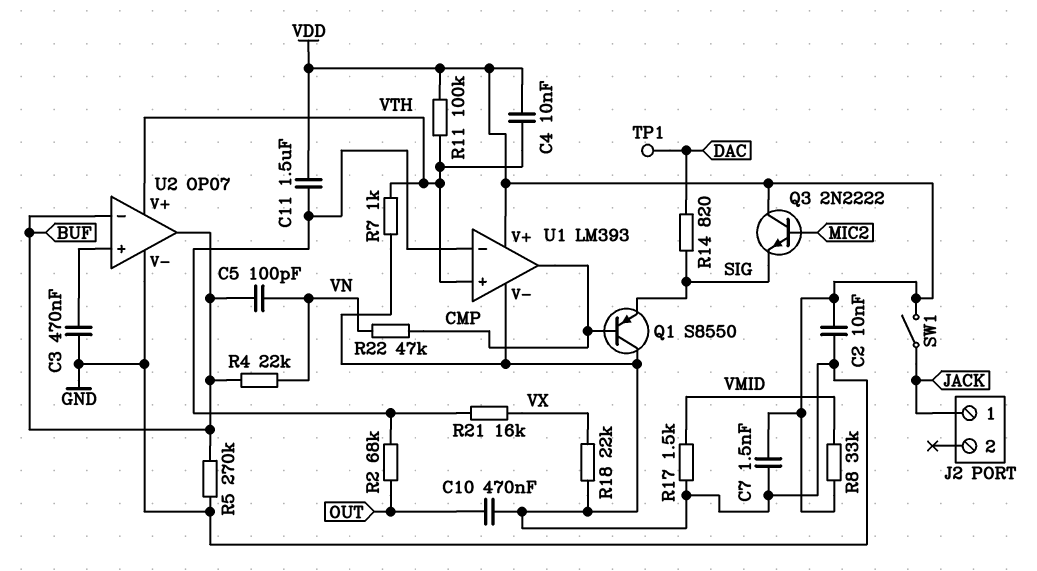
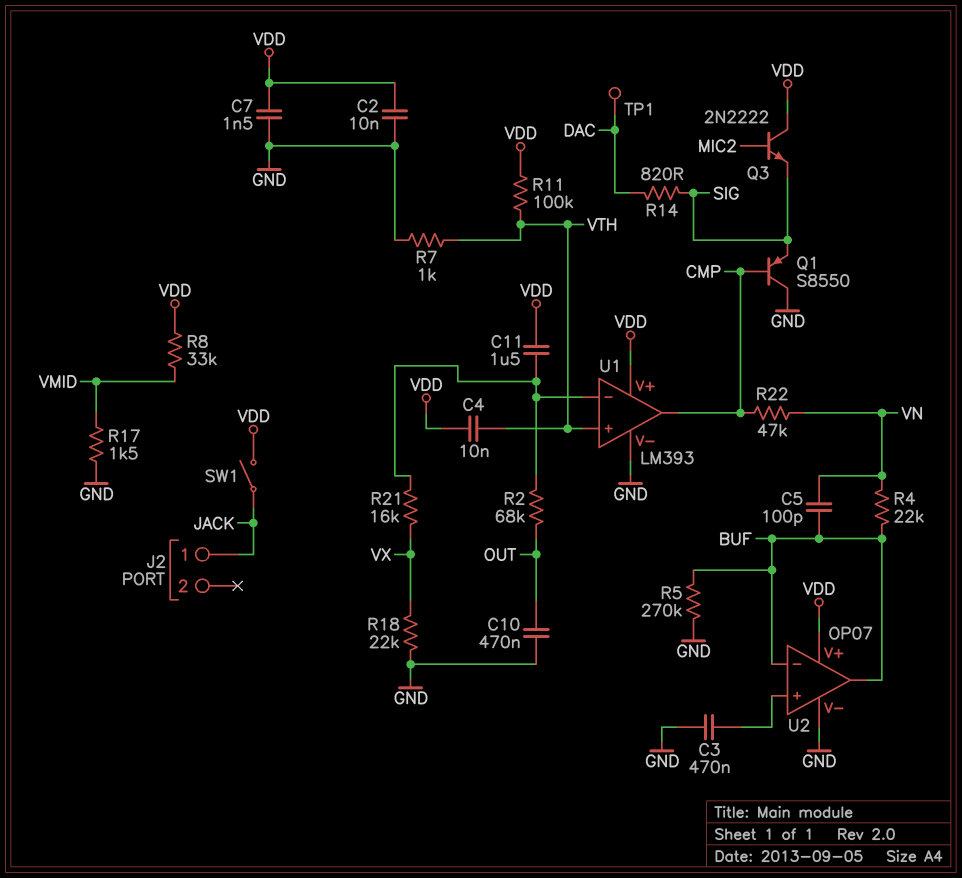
U2 pin V+: VTH -> VDD

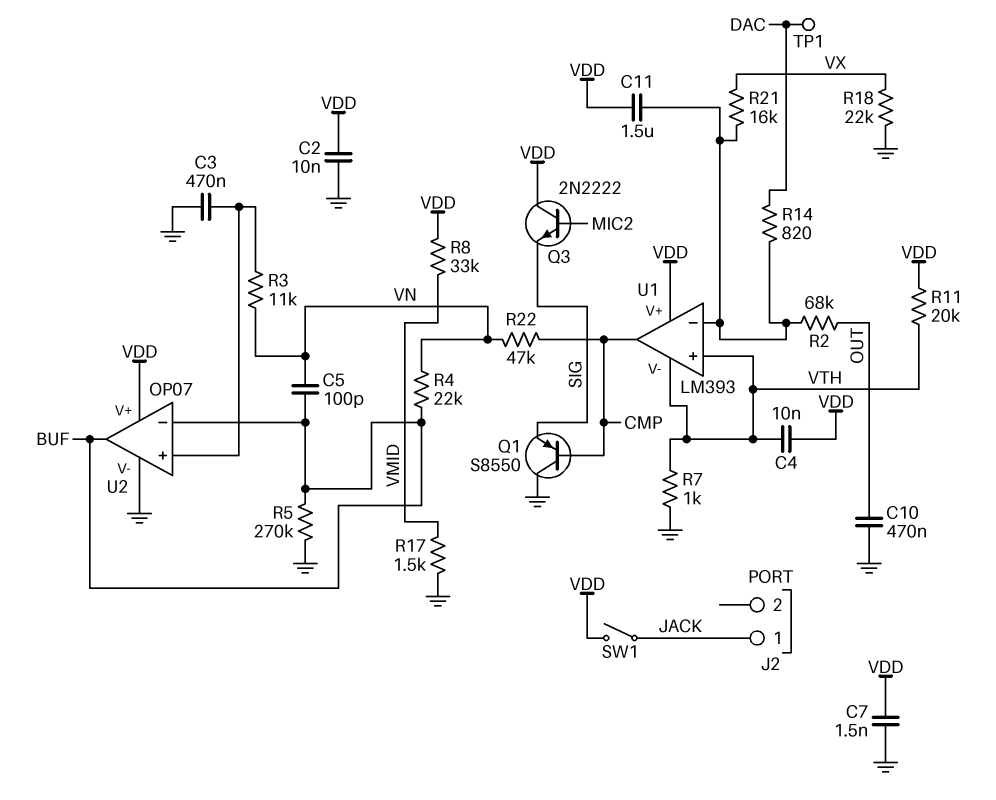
R3: none -> 11k (U2/in+, VN)
R11: 100k (VDD, VTH) -> 20k (VDD, VTH)
R14: 820 (DAC, SIG) -> 820 (DAC, U1/in-)
U1 pin V-: GND -> VTH

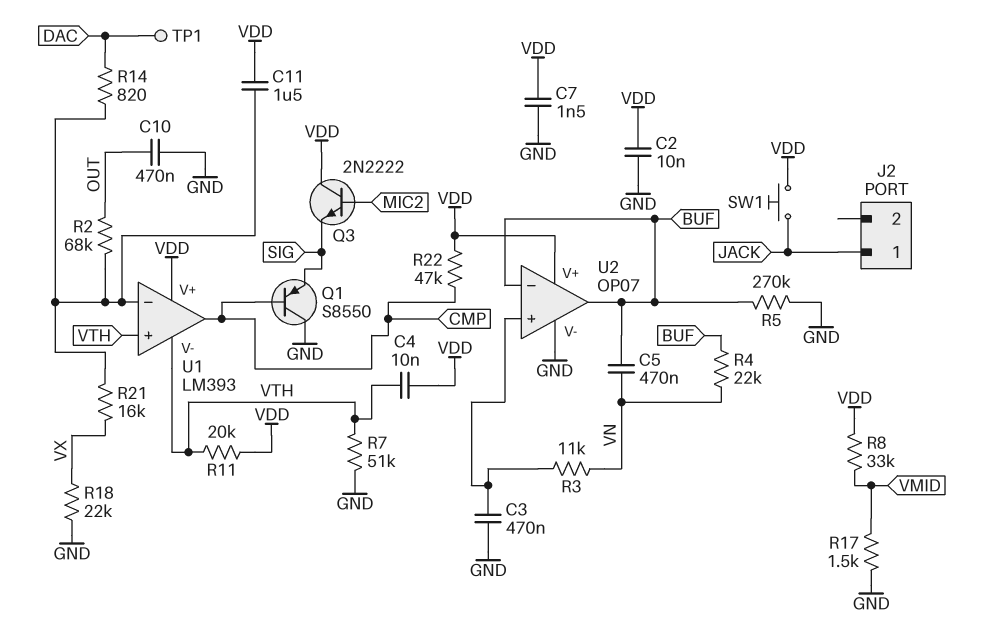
C5: 100pF (BUF, VN) -> 470nF (BUF, VN)
R7: 1k (GND, VTH) -> 51k (GND, VTH)
R22: 47k (CMP, VN) -> 47k (CMP, VDD)
SW1: switch (JACK, VDD) -> button (JACK, VDD)

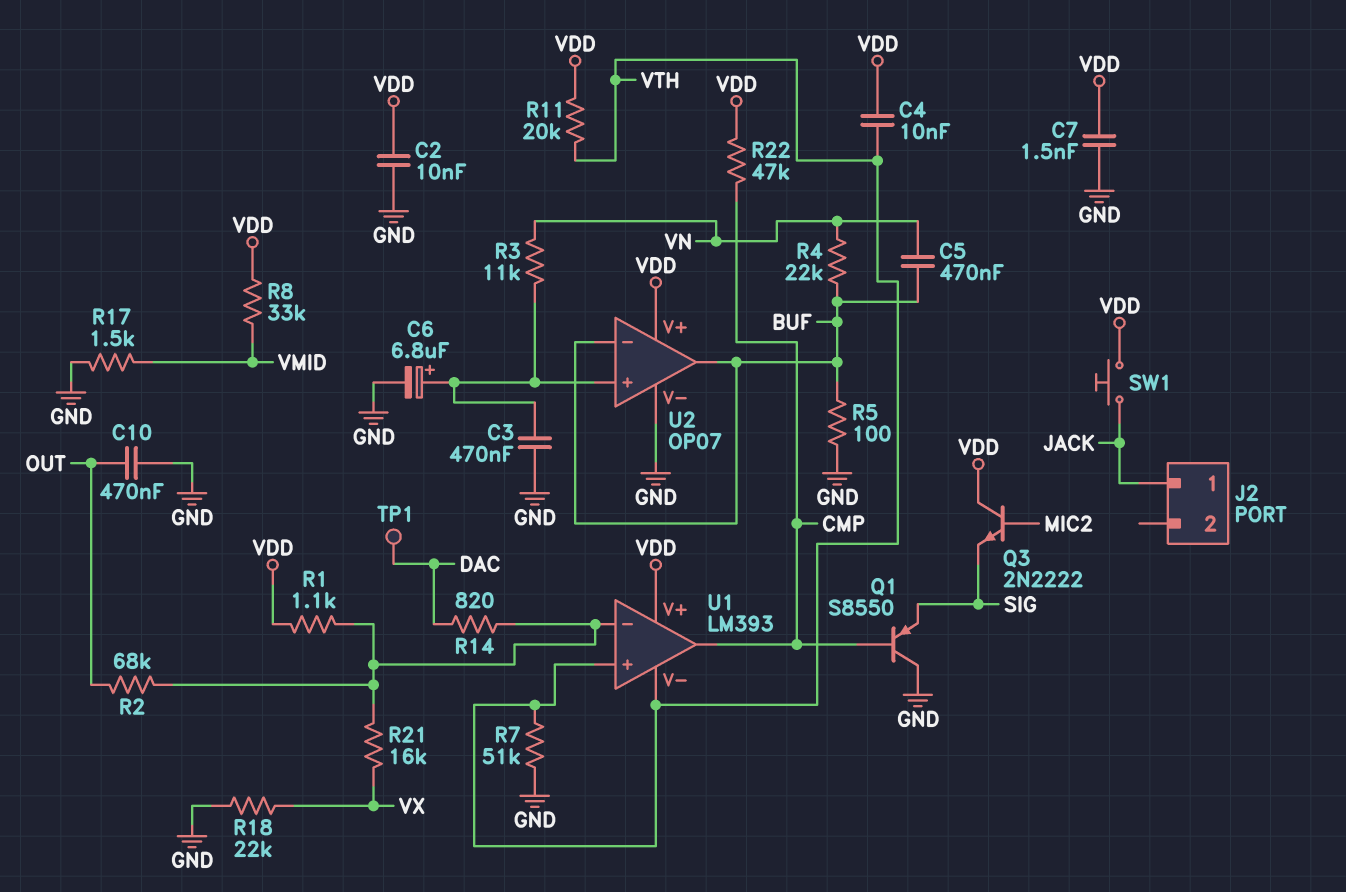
C6: none -> 6.8uF (plus U2/in+, minus GND)
C11: 1.5uF (U1/in-, VDD) -> none
R1: none -> 1.1k (U1/in-, VDD)
R5: 270k (BUF, GND) -> 100 (BUF, GND)

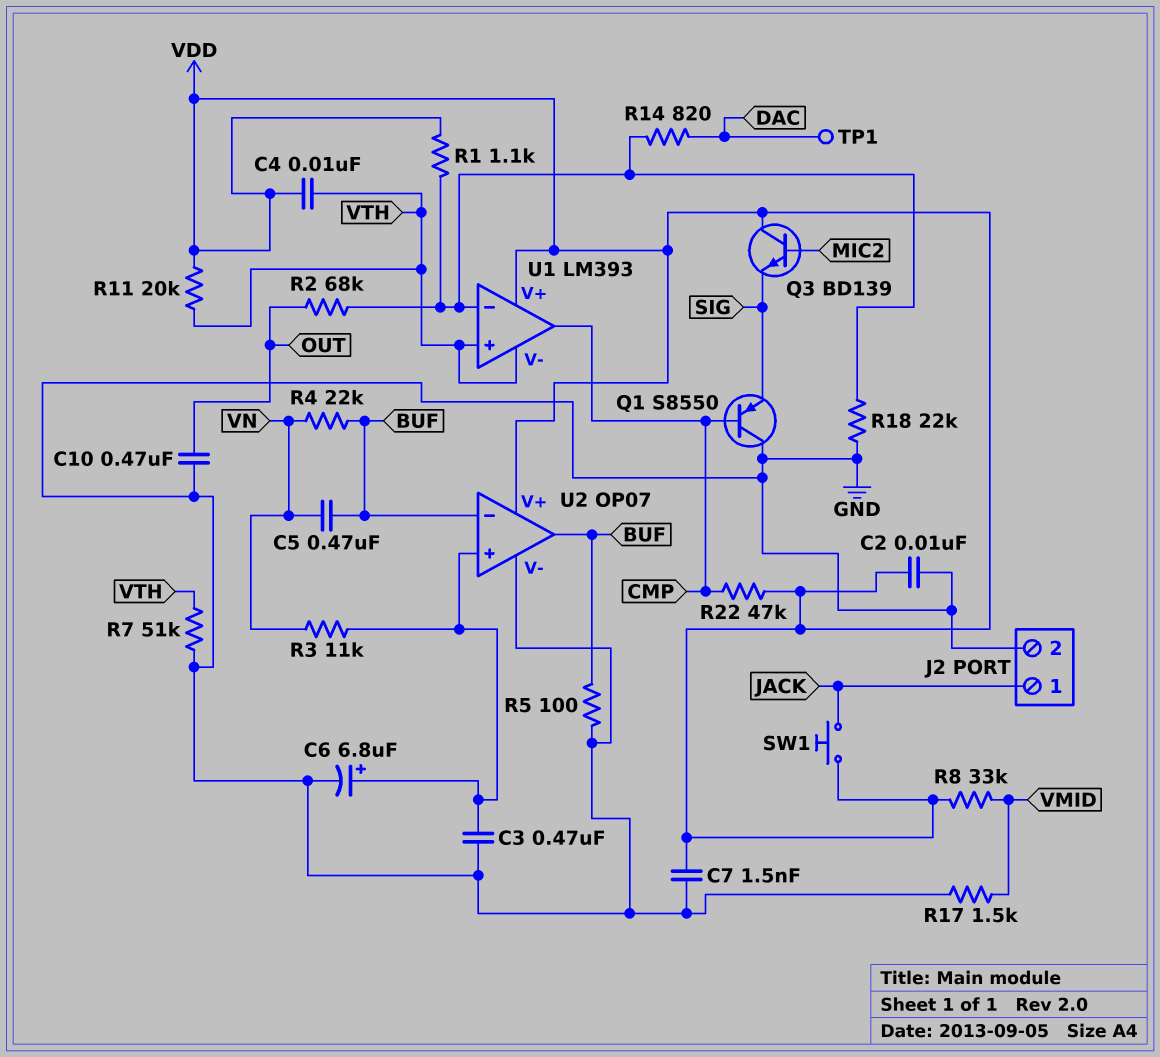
J2 pin 2: none -> GND
Q3: NPN 2N2222 (B MIC2, C VDD, E SIG) -> NPN BD139 (B MIC2, C VDD, E SIG)
R18: 22k (GND, VX) -> 22k (GND, U1/in-)
R21: 16k (U1/in-, VX) -> none

